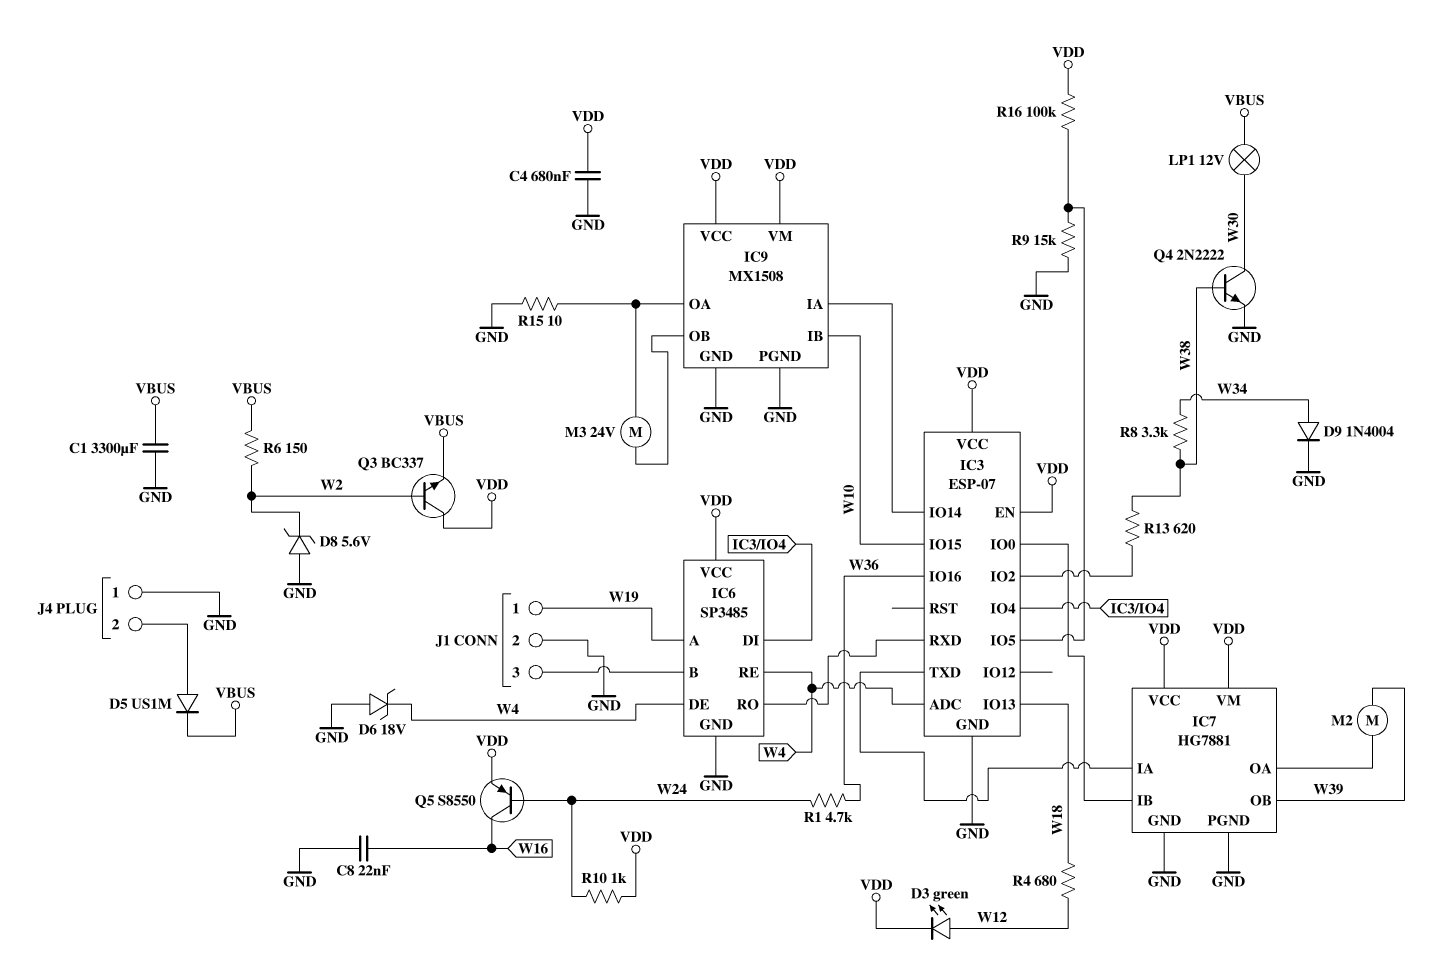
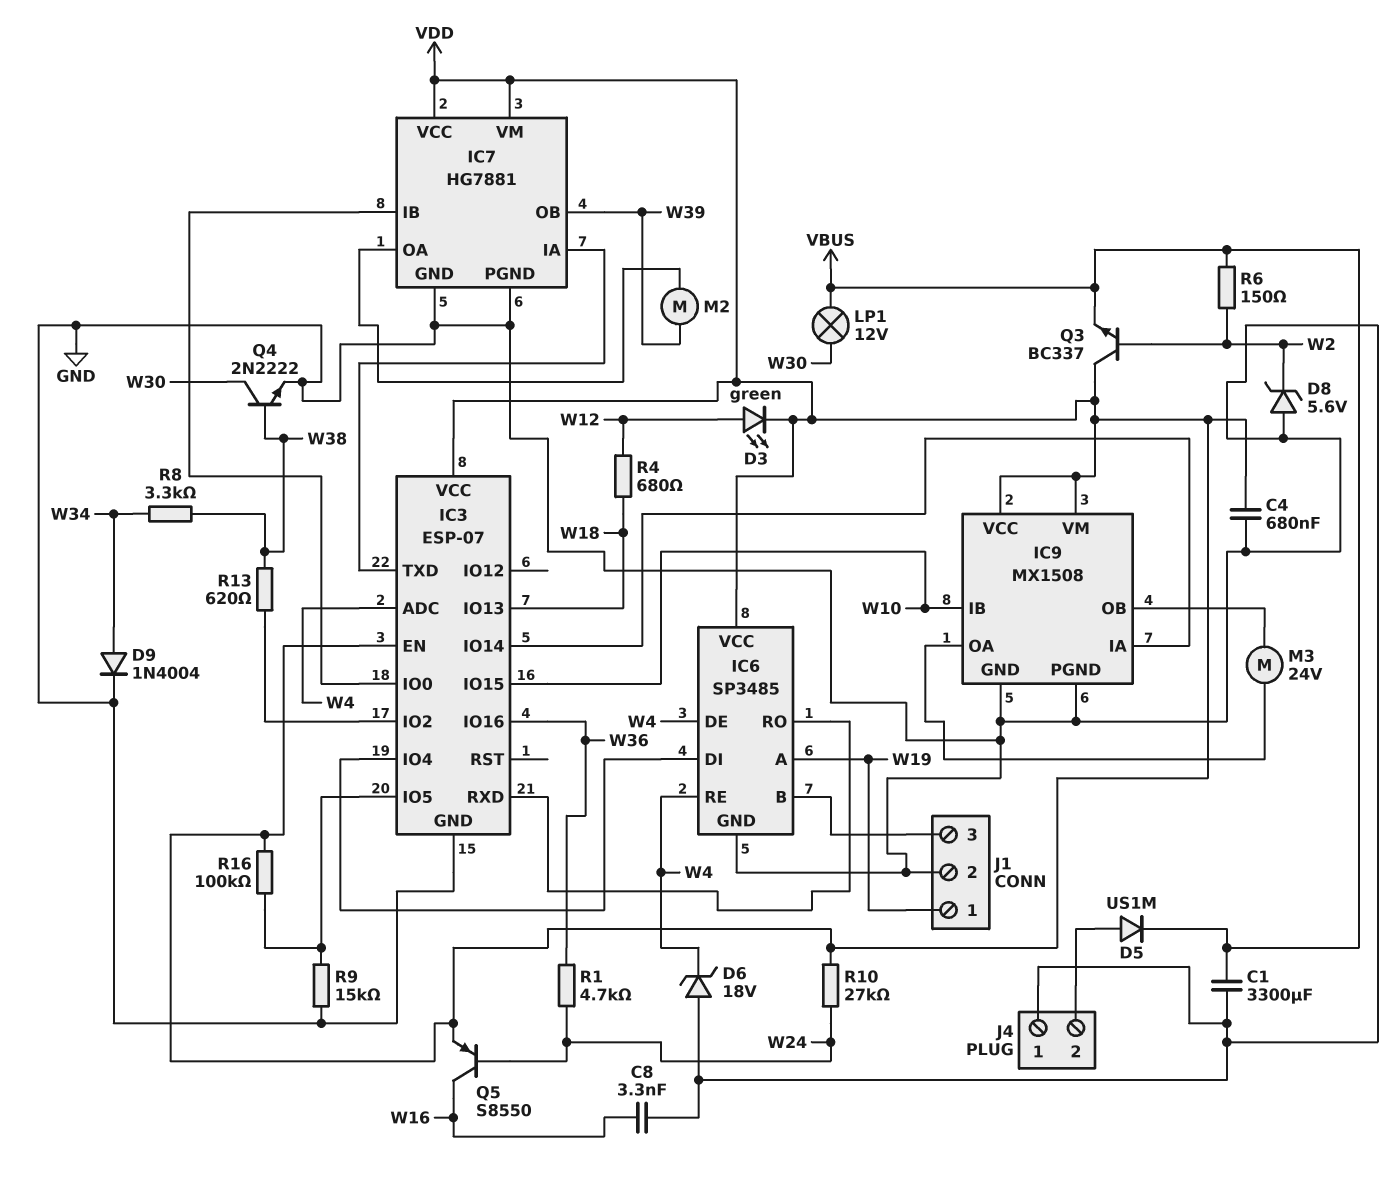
C8: 22nF (GND, W16) -> 3.3nF (GND, W16)
R10: 1k (VDD, W24) -> 27k (VDD, W24)
R15: 10 (GND, IC9/OA) -> none

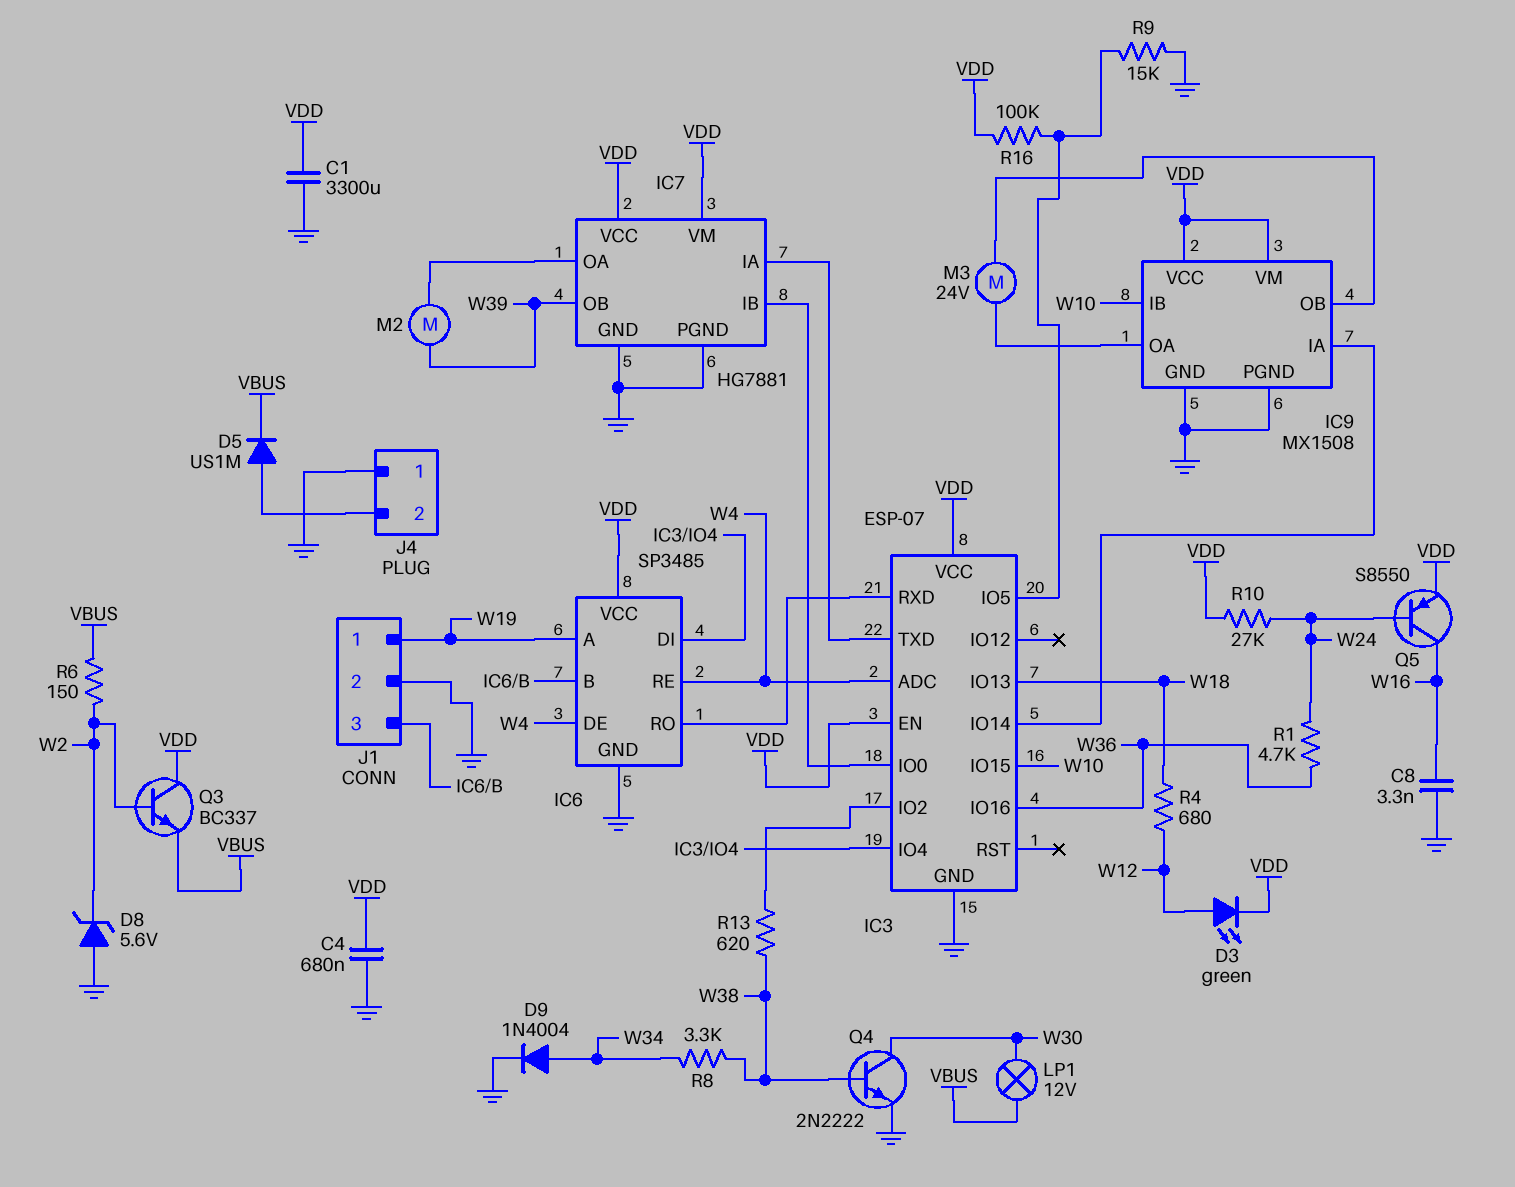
C1: 3300uF (GND, VBUS) -> 3300uF (GND, VDD)
D6: zener 18V (A GND, K W4) -> none

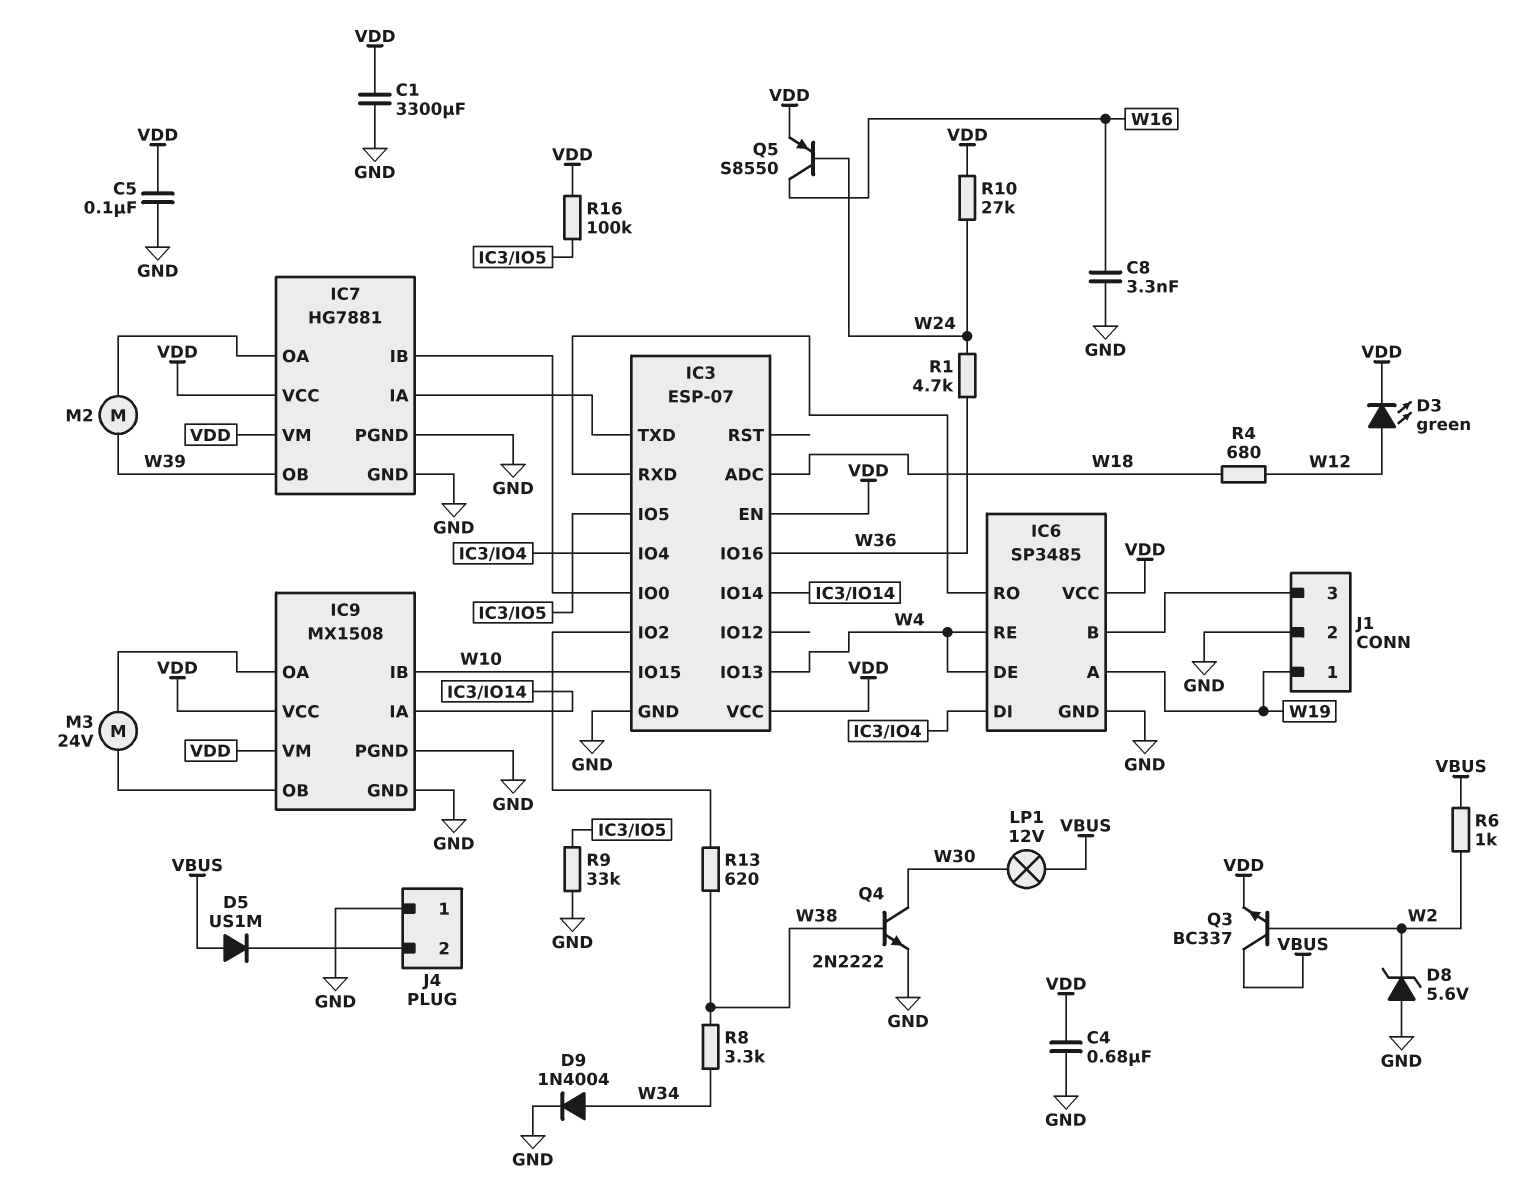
C5: none -> 100nF (GND, VDD)
D5: diode US1M (A J4/2, K VBUS) -> diode US1M (A VBUS, K J4/2)
IC3 pin ADC: W4 -> W18
IC3 pin IO13: W18 -> W4
Q3: NPN BC337 (B W2, C VDD, E VBUS) -> NPN BC337 (B W2, C VBUS, E VDD)
R6: 150 (VBUS, W2) -> 1k (VBUS, W2)
R9: 15k (GND, IC3/IO5) -> 33k (GND, IC3/IO5)

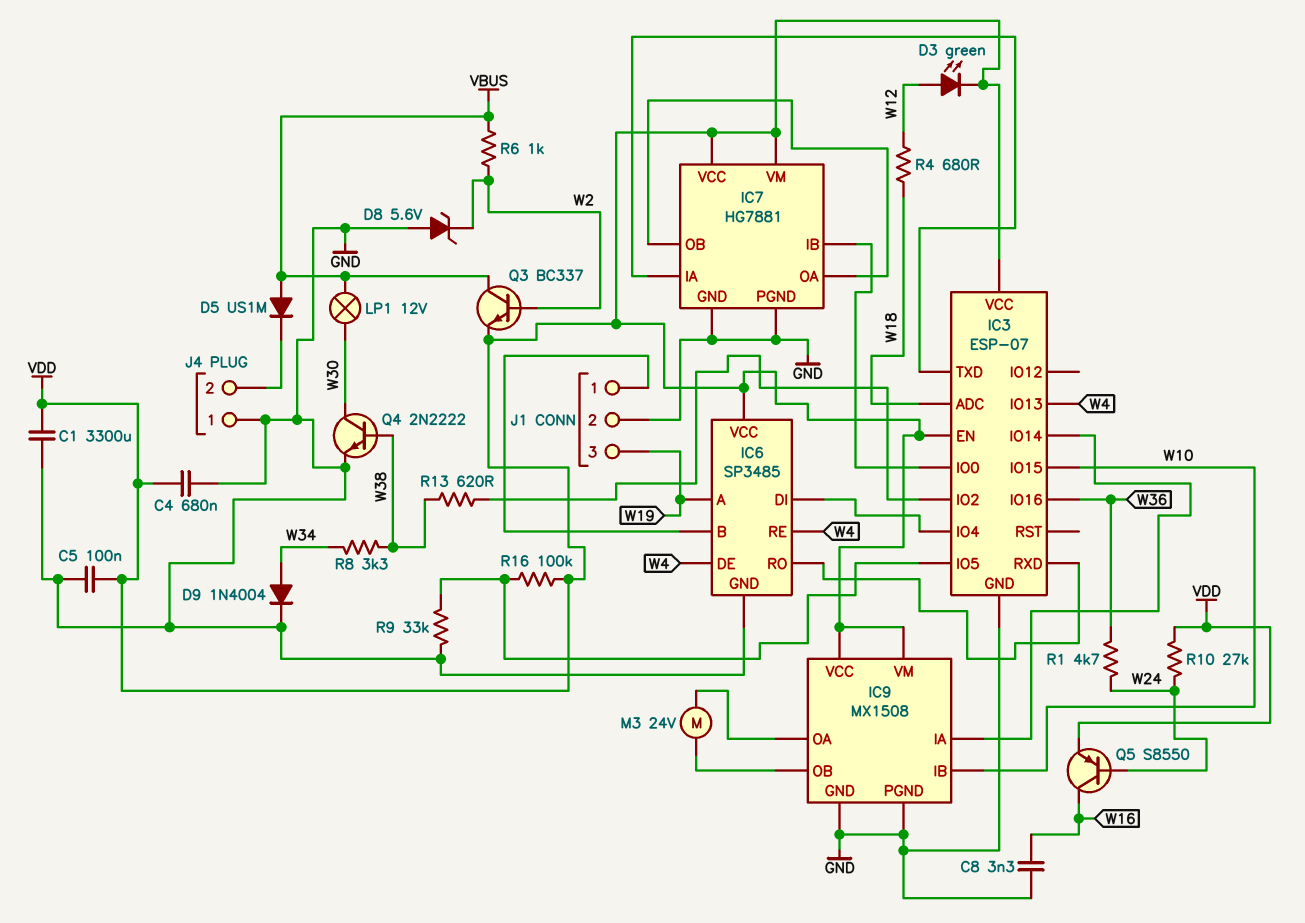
IC7 pin OB: W39 -> IC7/OA
J1 pin 1: W19 -> IC6/B
J1 pin 3: IC6/B -> W19
M2: motor (IC7/OA, W39) -> none

